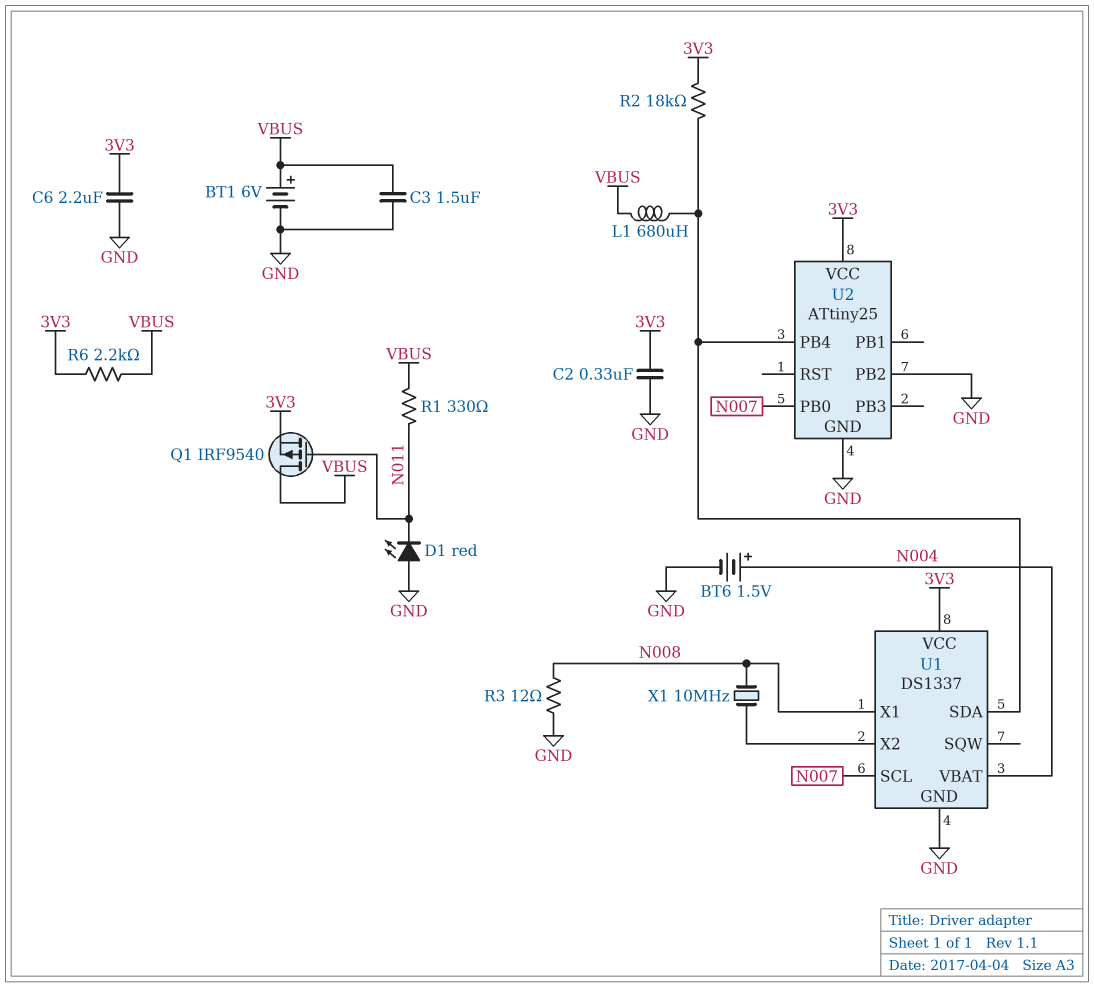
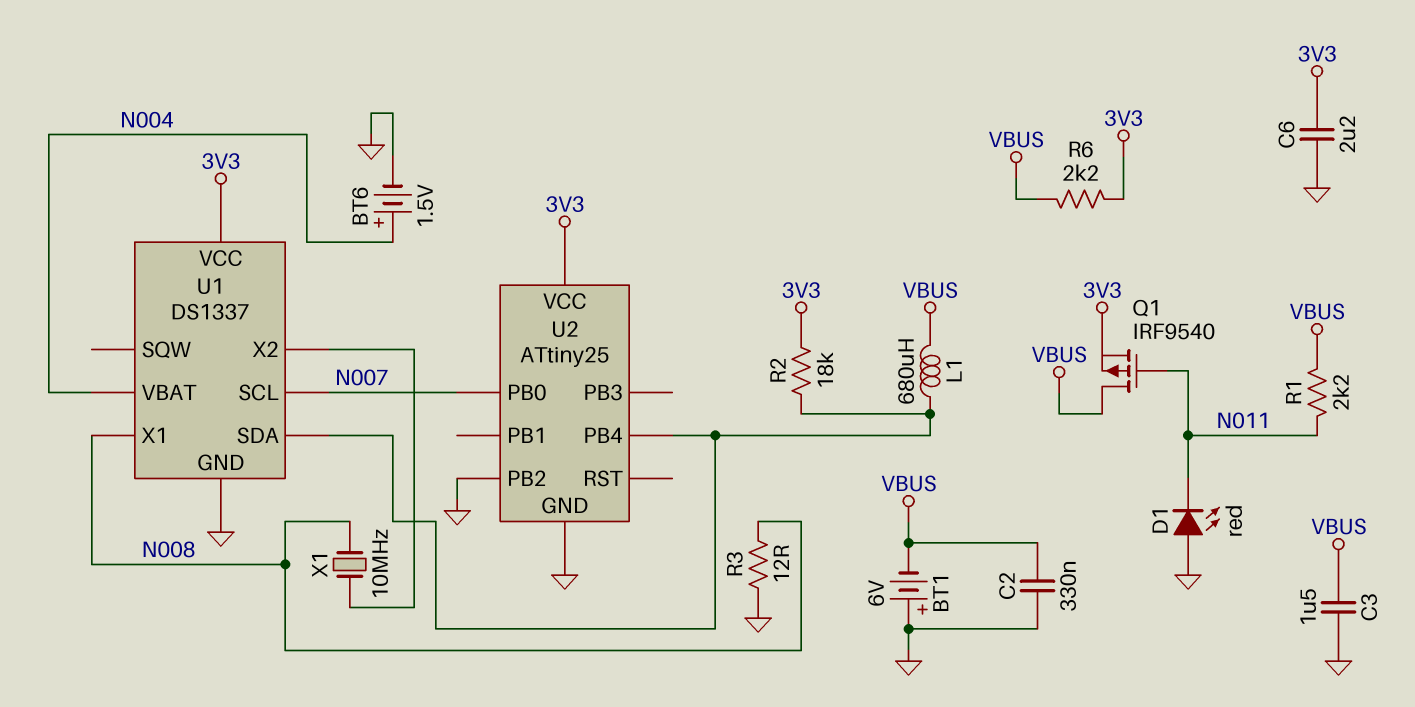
BT1: 6V (plus VBUS, minus GND) -> 6V (plus GND, minus VBUS)
C2: 330nF (3V3, GND) -> 330nF (GND, VBUS)
R1: 330 (N011, VBUS) -> 2.2k (N011, VBUS)

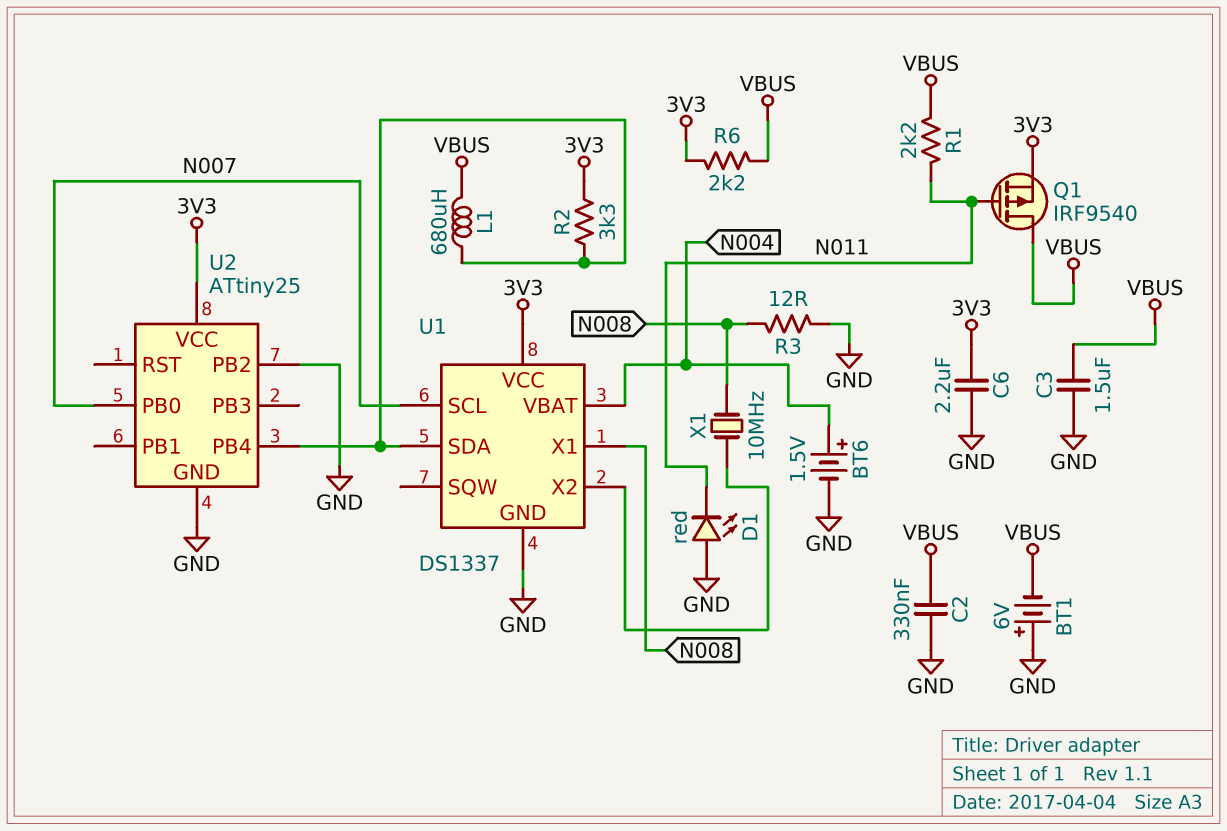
R2: 18k (3V3, U1/SDA) -> 3.3k (3V3, U1/SDA)

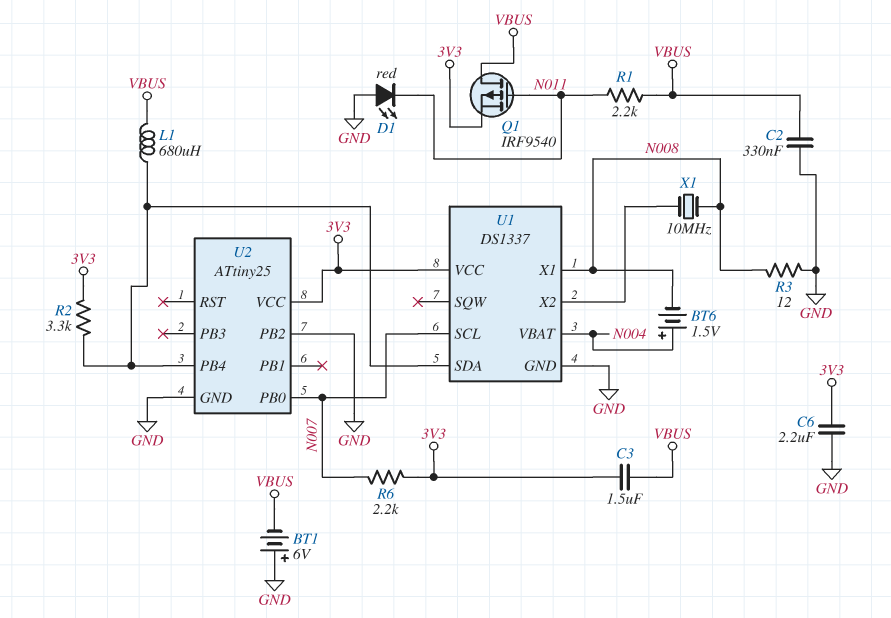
BT6: 1.5V (plus N004, minus GND) -> 1.5V (plus N004, minus N008)
C3: 1.5uF (GND, VBUS) -> 1.5uF (3V3, VBUS)
R6: 2.2k (3V3, VBUS) -> 2.2k (3V3, N007)

